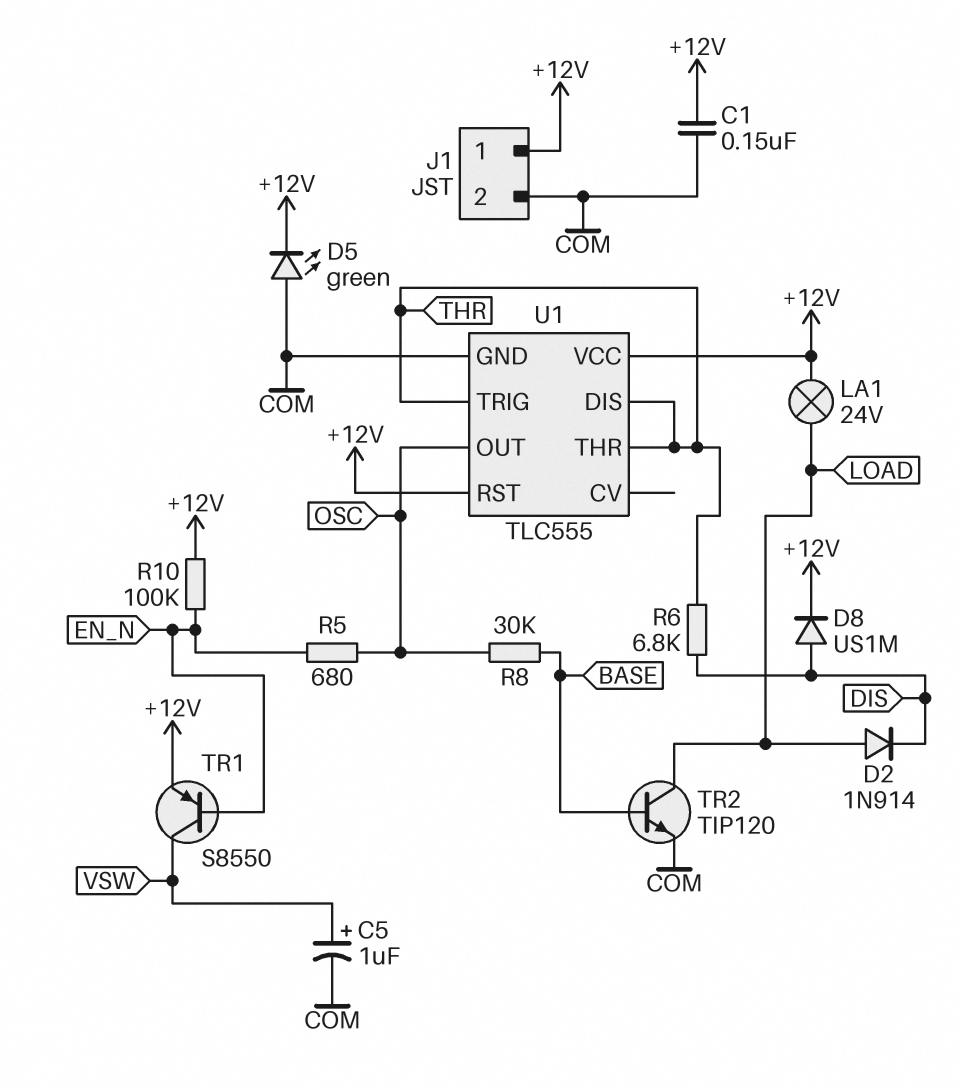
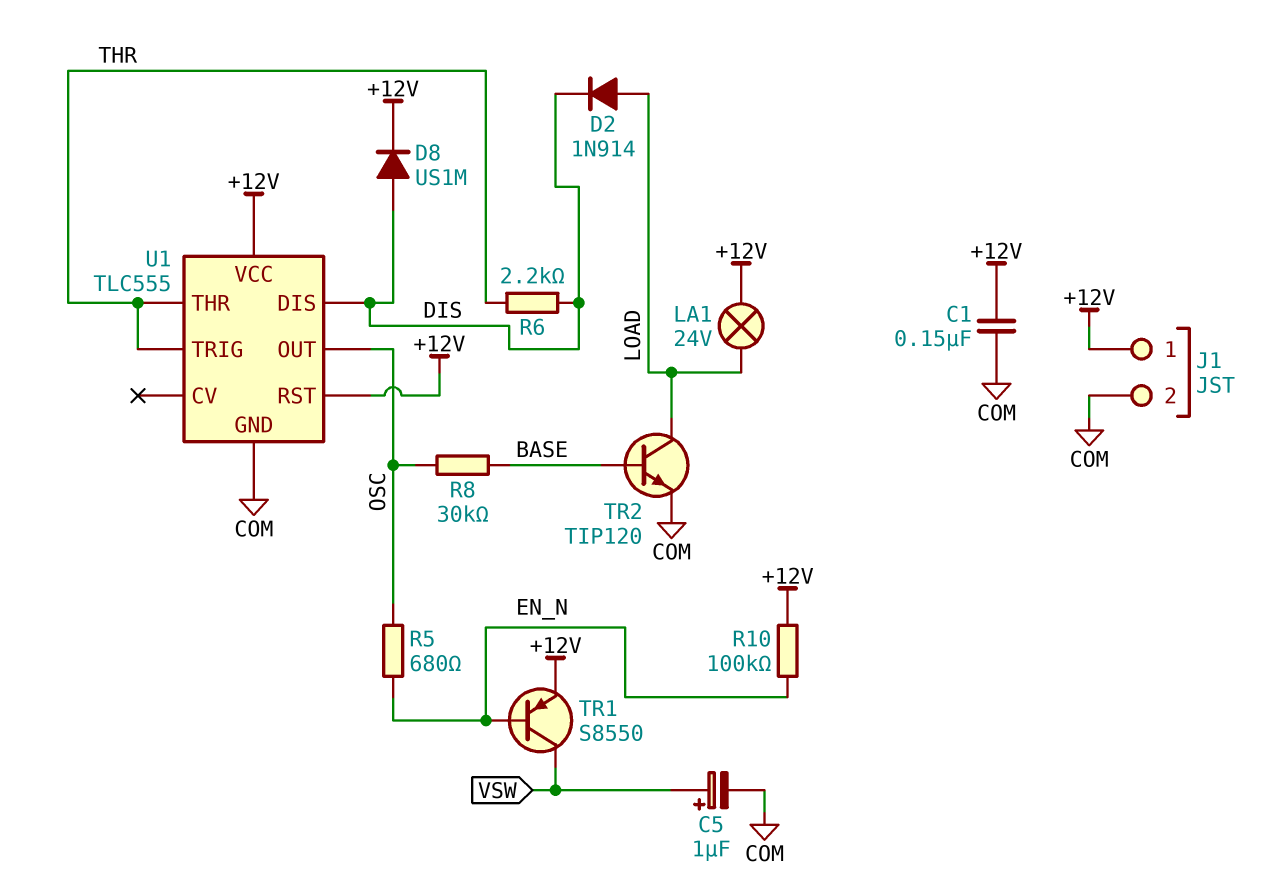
D5: LED green (A COM, K +12V) -> none
R6: 6.8k (DIS, THR) -> 2.2k (DIS, THR)
U1 pin DIS: THR -> DIS

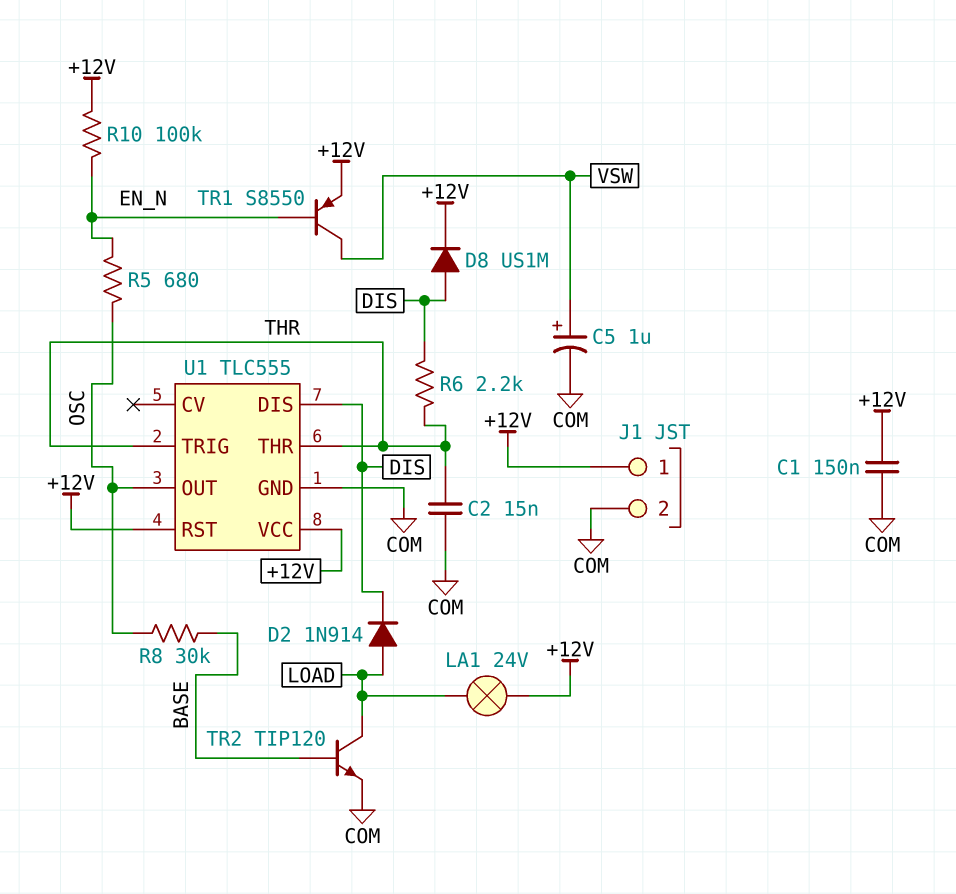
C2: none -> 15nF (COM, THR)

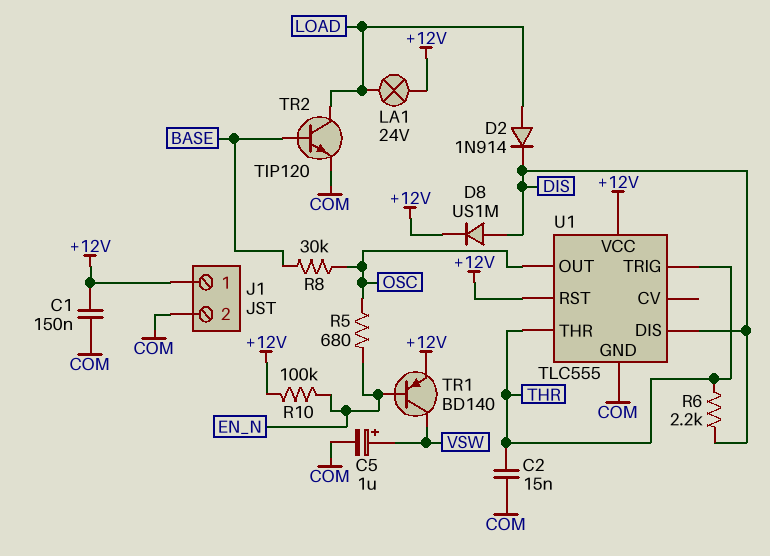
TR1: PNP S8550 (B EN_N, C VSW, E +12V) -> PNP BD140 (B EN_N, C VSW, E +12V)

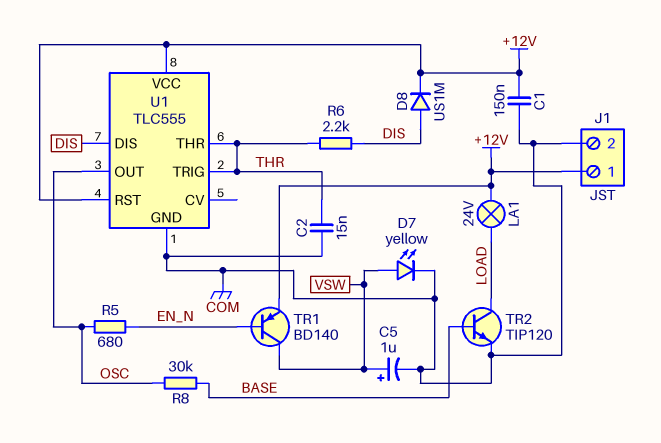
D2: diode 1N914 (A LOAD, K DIS) -> none
D7: none -> LED yellow (A VSW, K COM)
R10: 100k (+12V, EN_N) -> none

